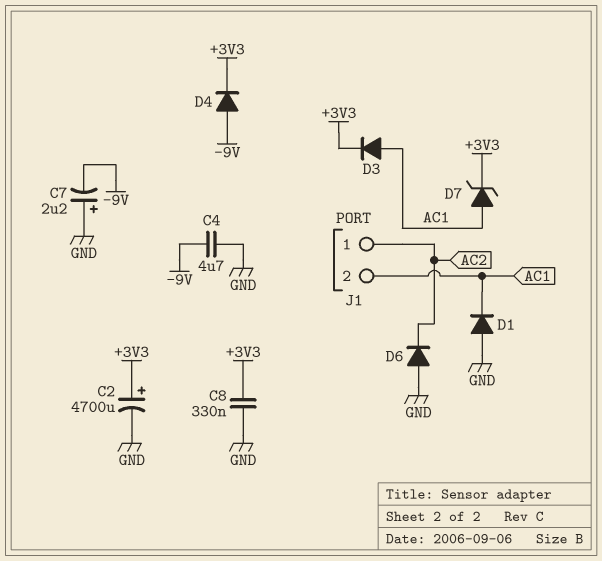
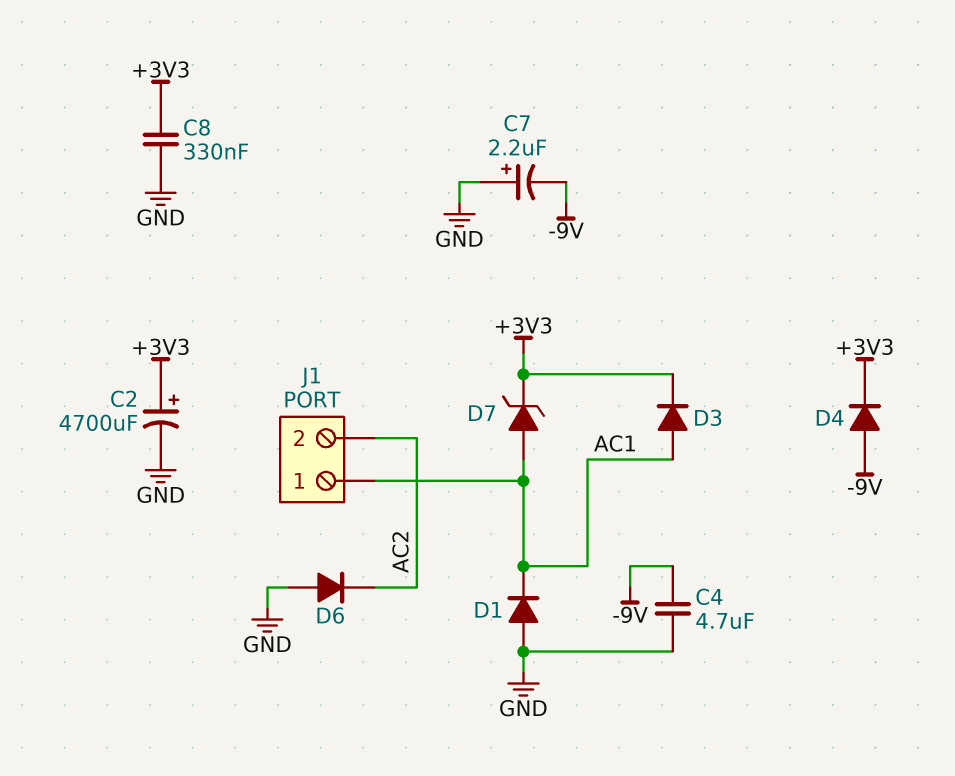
J1 pin 1: AC2 -> AC1
J1 pin 2: AC1 -> AC2

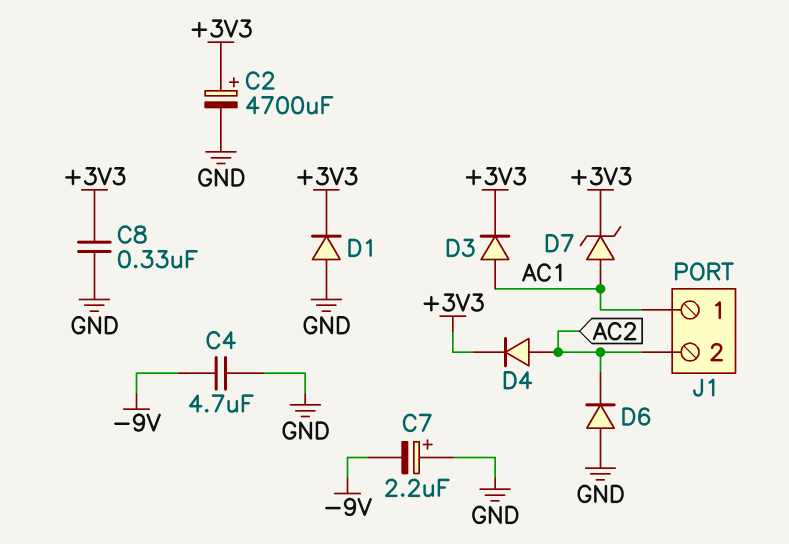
D1: diode (A GND, K AC1) -> diode (A GND, K +3V3)
D4: diode (A -9V, K +3V3) -> diode (A AC2, K +3V3)

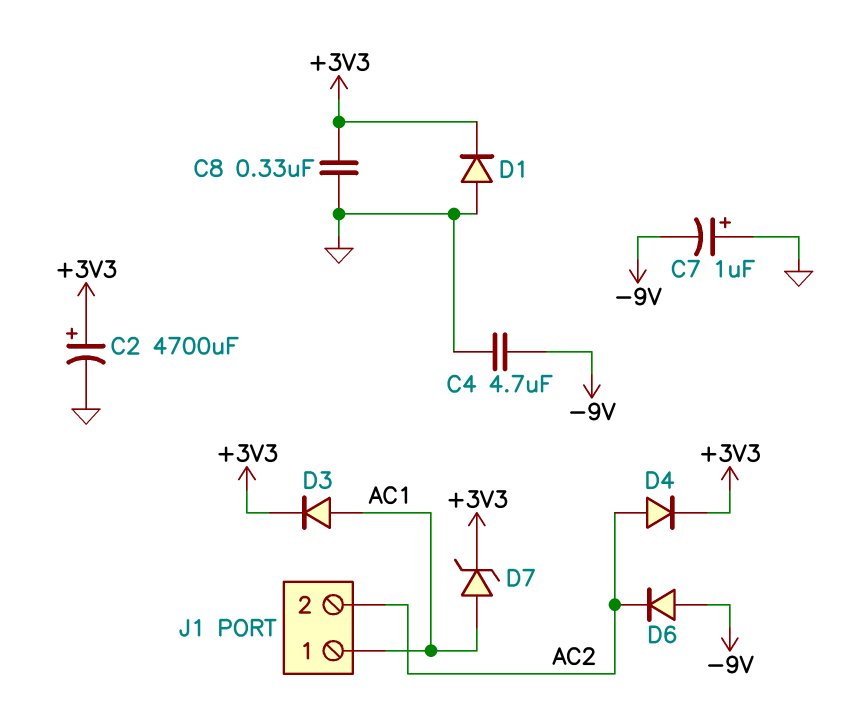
C7: 2.2uF (plus GND, minus -9V) -> 1uF (plus GND, minus -9V)
D6: diode (A GND, K AC2) -> diode (A -9V, K AC2)

